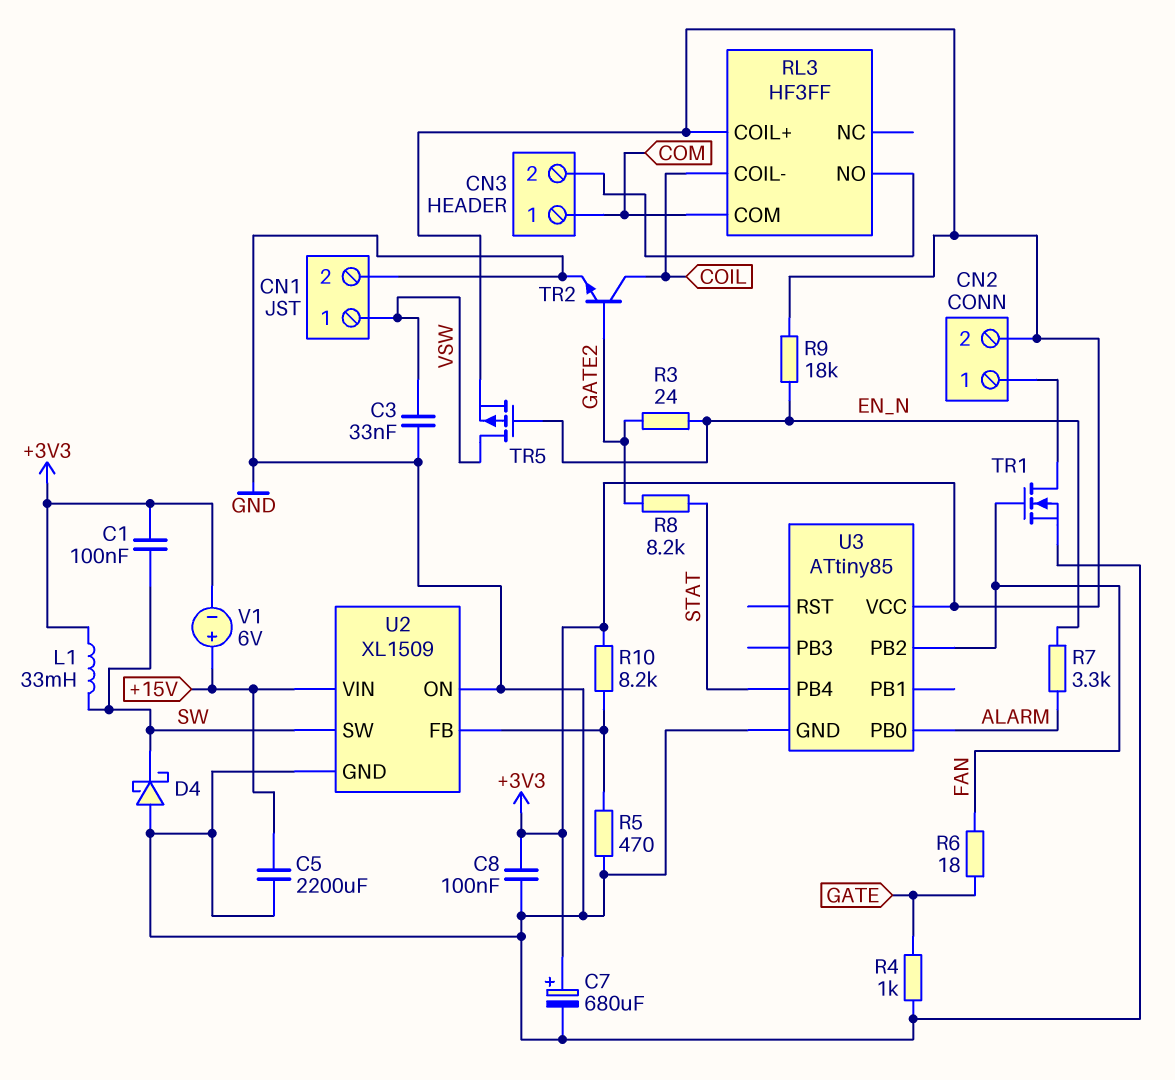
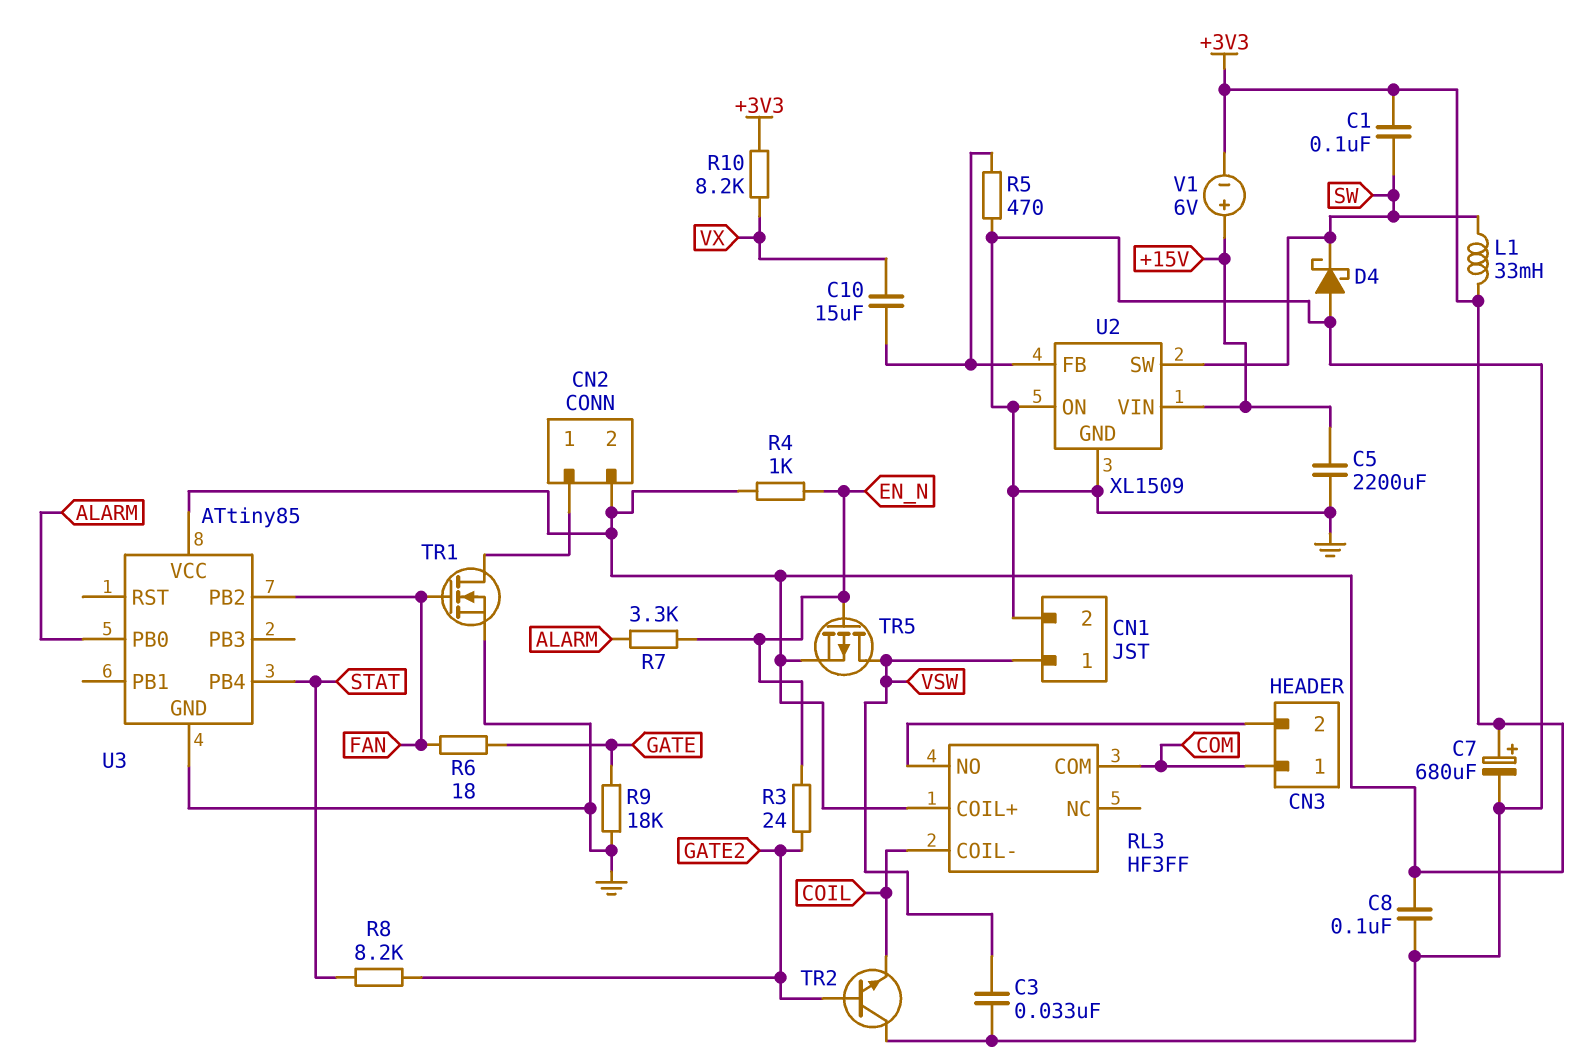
C10: none -> 15uF (U2/FB, VX)
R4: 1k (GATE, GND) -> 1k (+3V3, EN_N)
R9: 18k (+3V3, EN_N) -> 18k (GATE, GND)
R10: 8.2k (+3V3, U2/FB) -> 8.2k (+3V3, VX)
TR2: NPN (B GATE2, C COIL, E GND) -> NPN (B GATE2, C GND, E COIL)

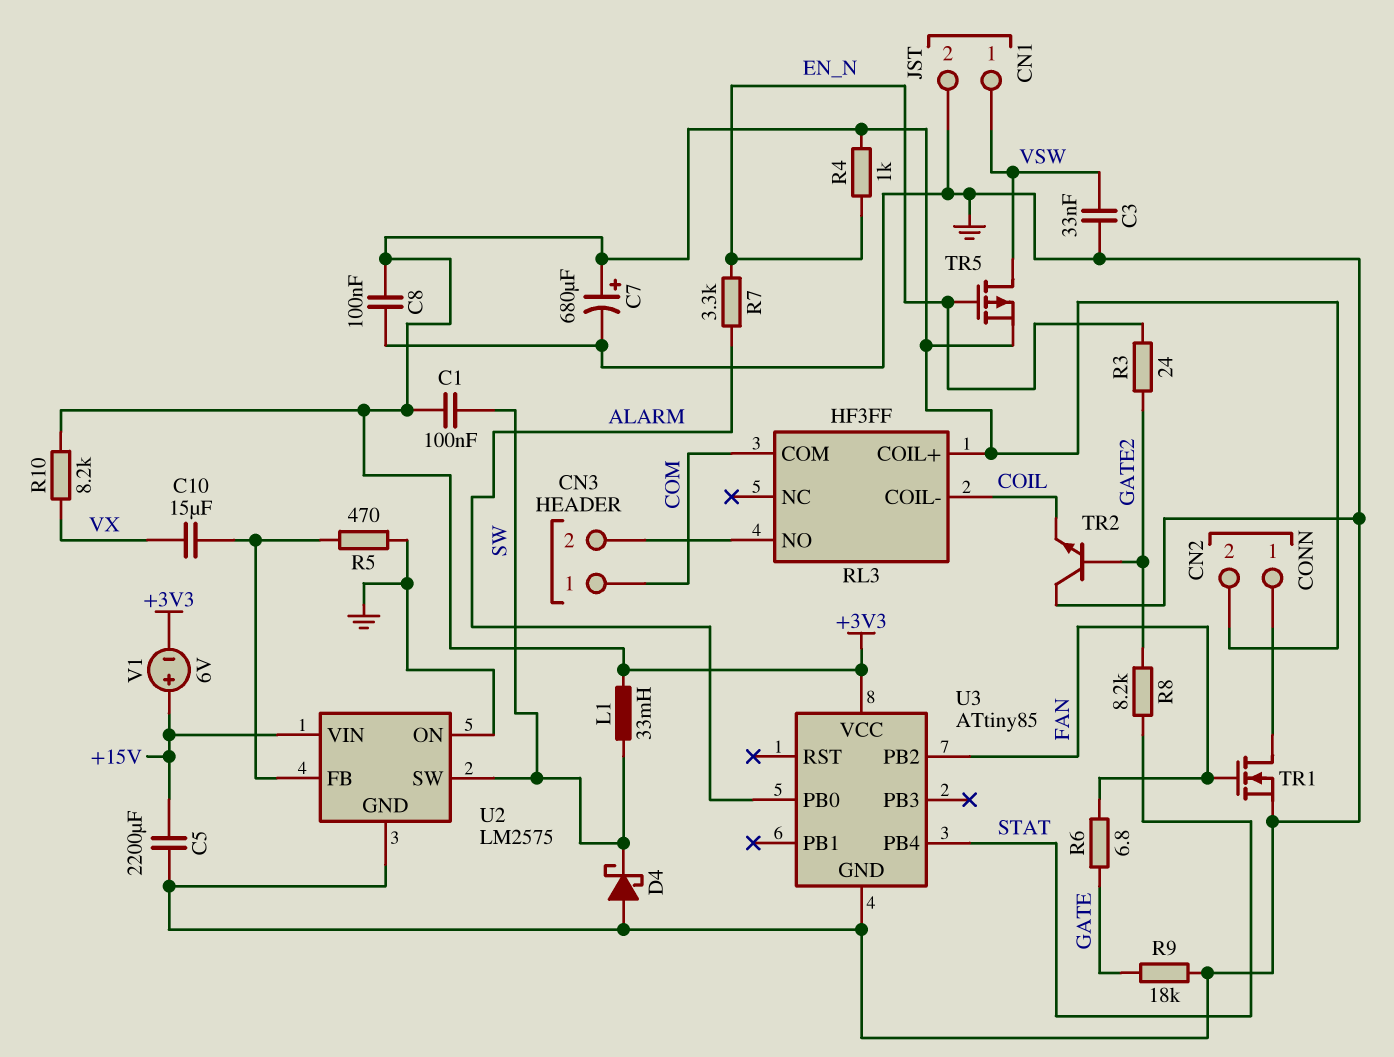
R6: 18 (FAN, GATE) -> 6.8 (FAN, GATE)
U2: XL1509 -> LM2575

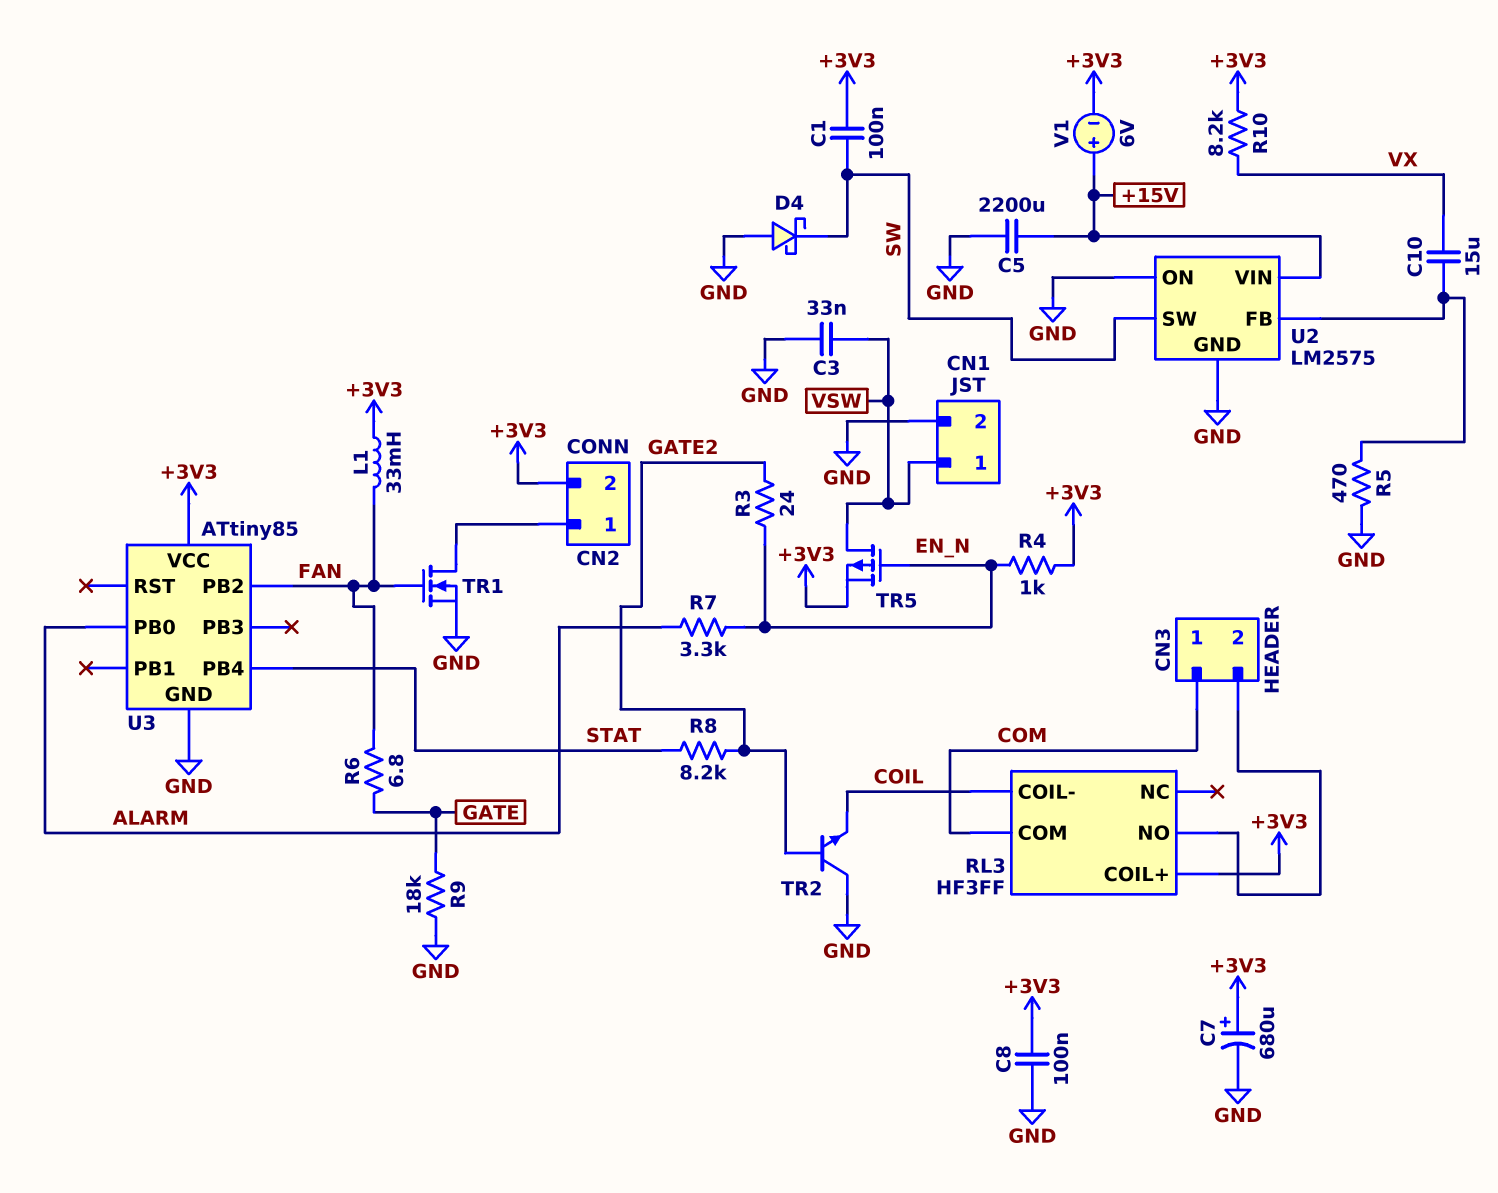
L1: 33mH (+3V3, SW) -> 33mH (+3V3, FAN)

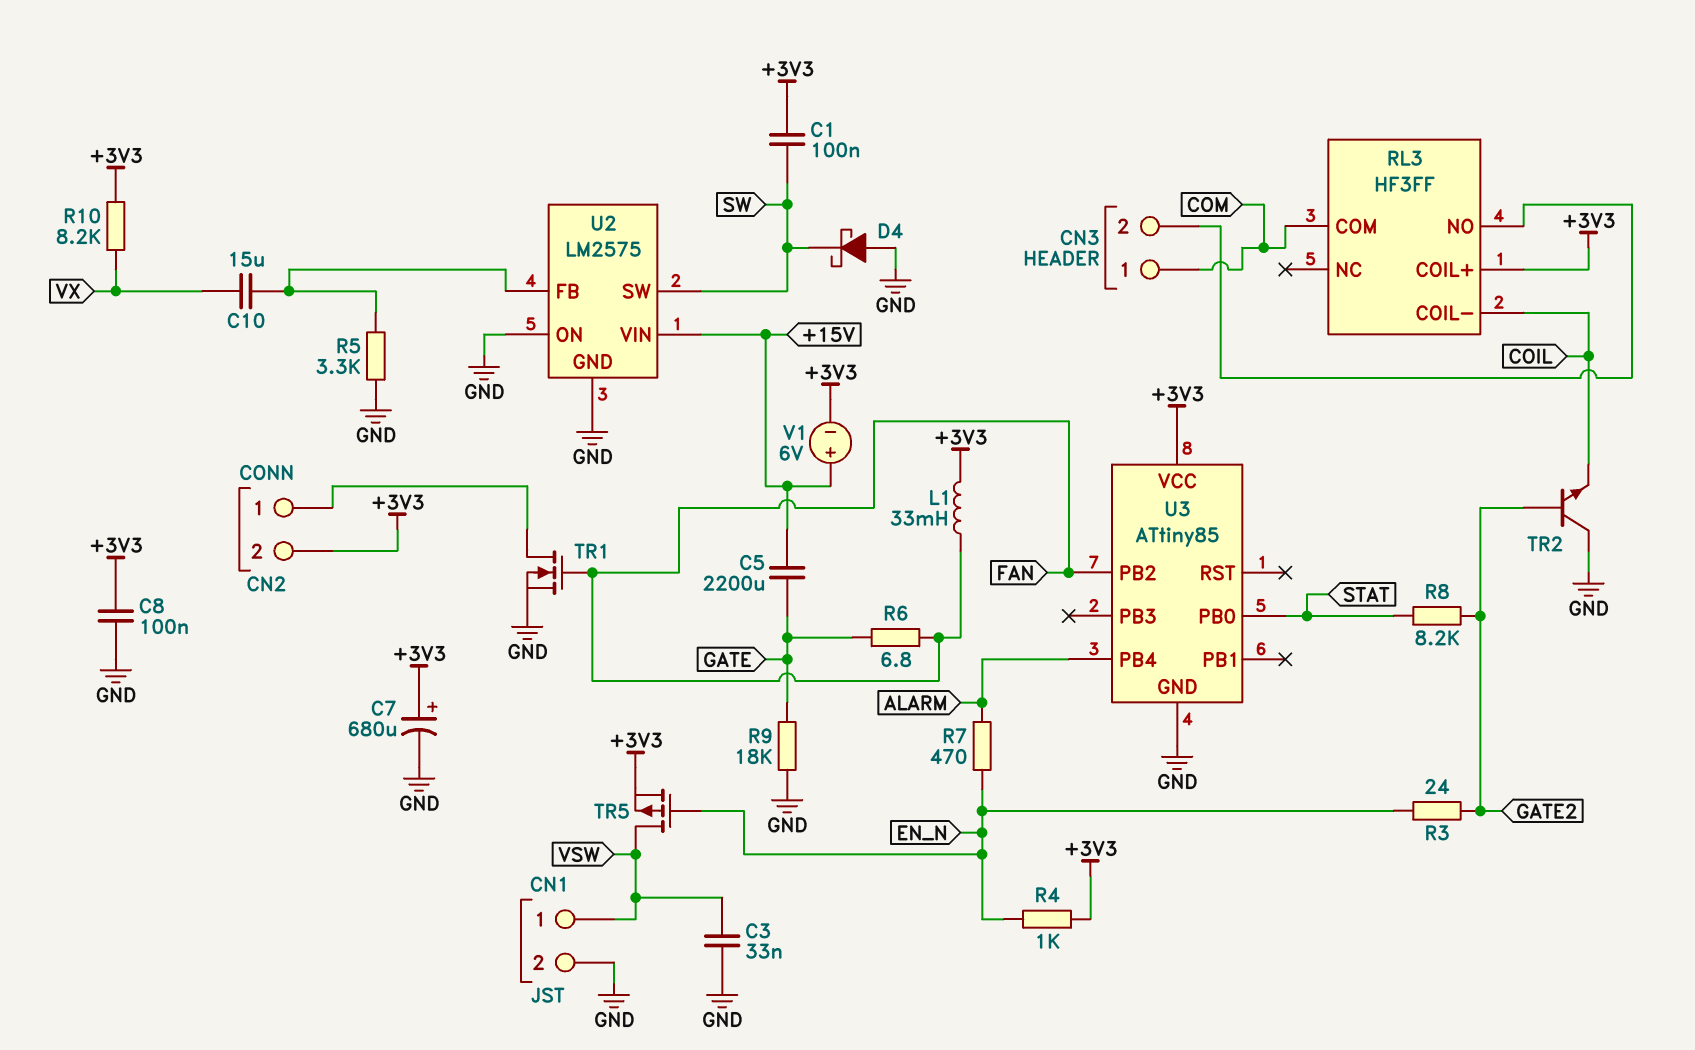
C5: 2200uF (+15V, GND) -> 2200uF (+15V, GATE)
R5: 470 (GND, U2/FB) -> 3.3k (GND, U2/FB)
R7: 3.3k (ALARM, EN_N) -> 470 (ALARM, EN_N)
U3 pin PB0: ALARM -> STAT
U3 pin PB4: STAT -> ALARM

